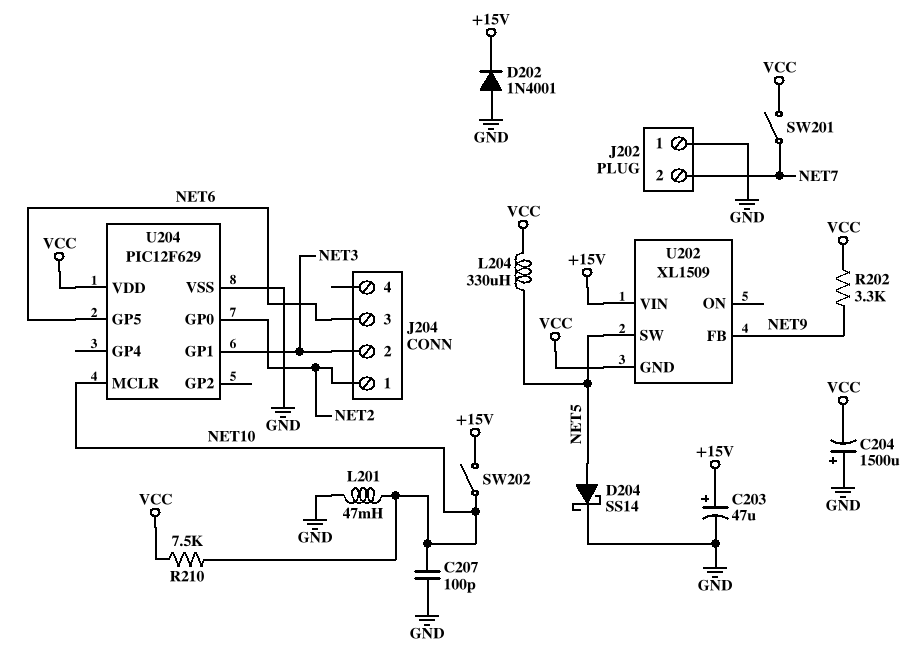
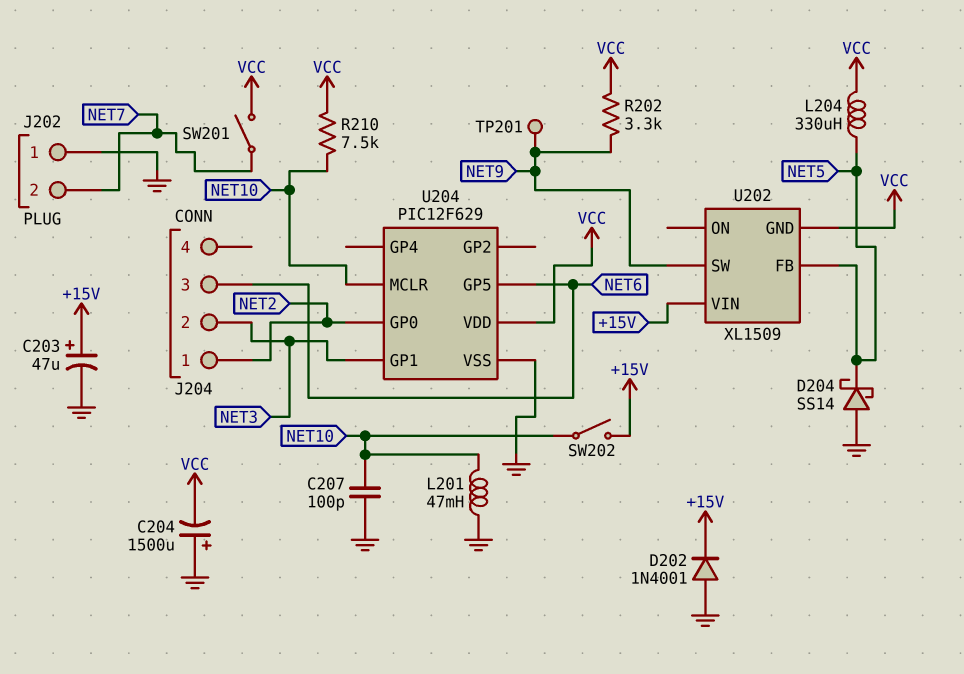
D204: schottky SS14 (A NET5, K GND) -> schottky SS14 (A GND, K NET5)
TP201: none -> test point (NET9)
U202 pin FB: NET9 -> NET5
U202 pin SW: NET5 -> NET9

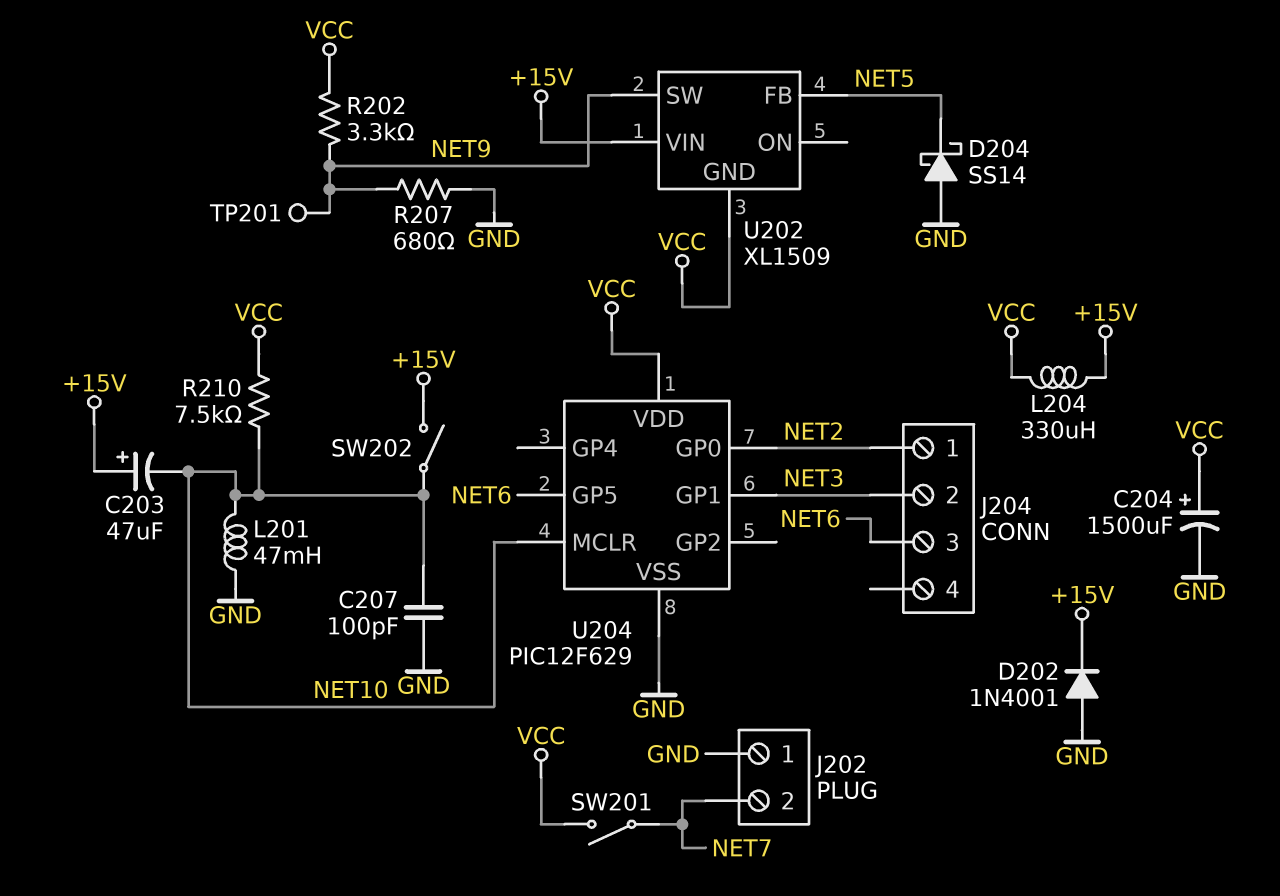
C203: 47uF (plus +15V, minus GND) -> 47uF (plus +15V, minus NET10)
C204: 1500uF (plus GND, minus VCC) -> 1500uF (plus VCC, minus GND)
L204: 330uH (NET5, VCC) -> 330uH (+15V, VCC)
R207: none -> 680 (GND, NET9)

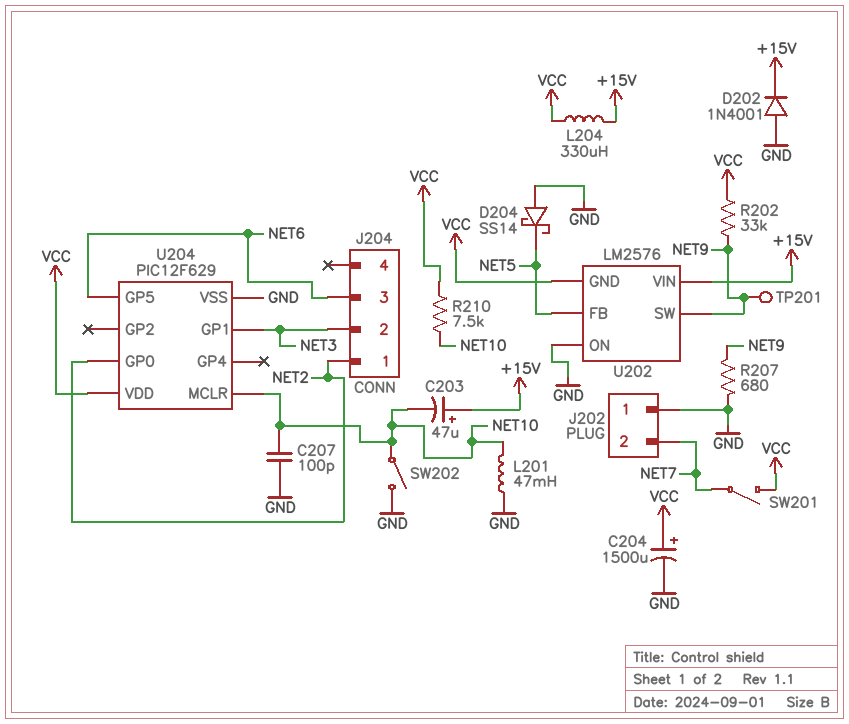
R202: 3.3k (NET9, VCC) -> 33k (NET9, VCC)
SW202: switch (+15V, NET10) -> switch (GND, NET10)
U202: XL1509 -> LM2576
U202 pin ON: none -> GND

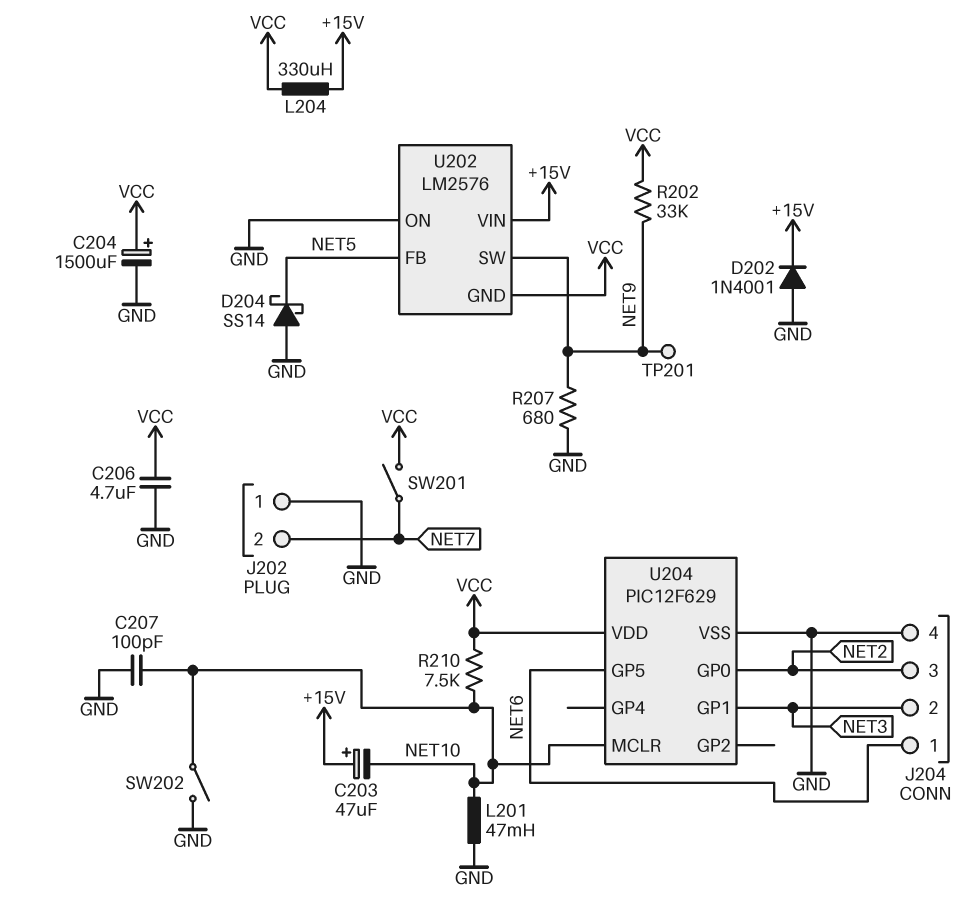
C206: none -> 4.7uF (GND, VCC)
J204 pin 1: NET2 -> NET6
J204 pin 3: NET6 -> NET2
J204 pin 4: none -> GND

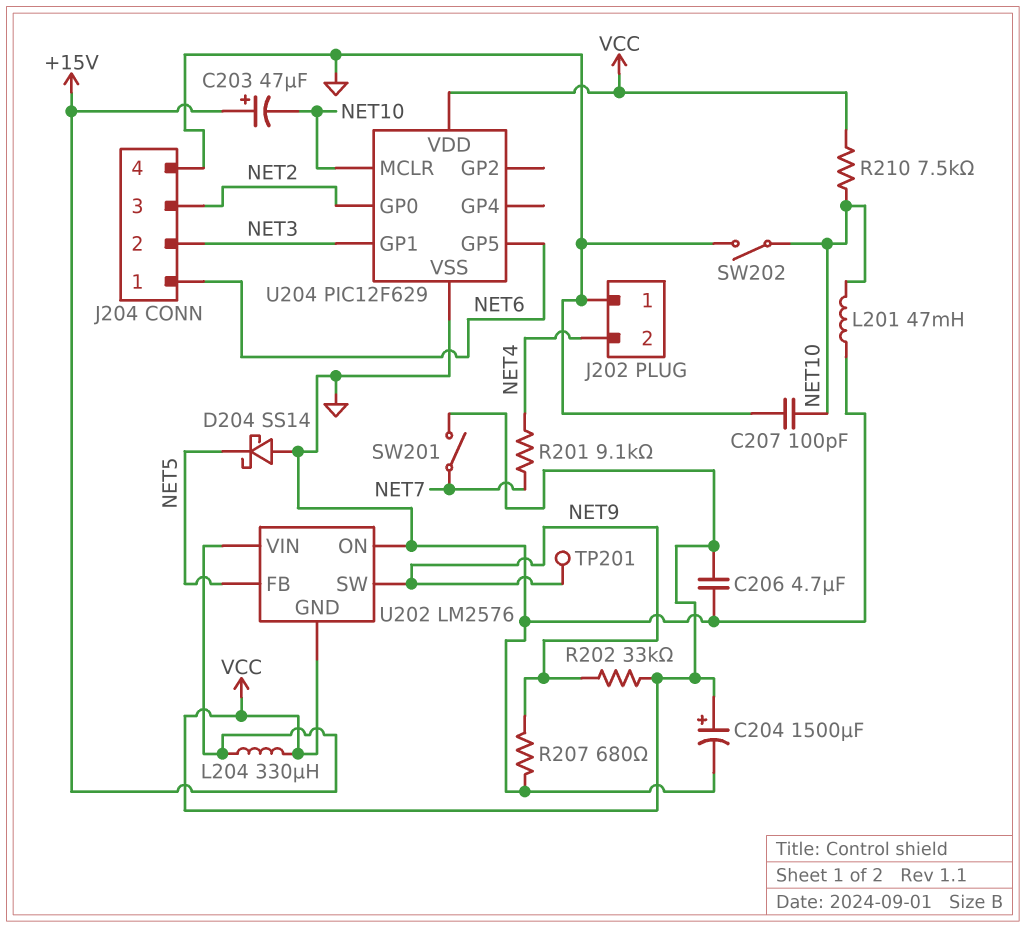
D202: diode 1N4001 (A GND, K +15V) -> none
J202 pin 2: NET7 -> NET4
R201: none -> 9.1k (NET4, NET7)

